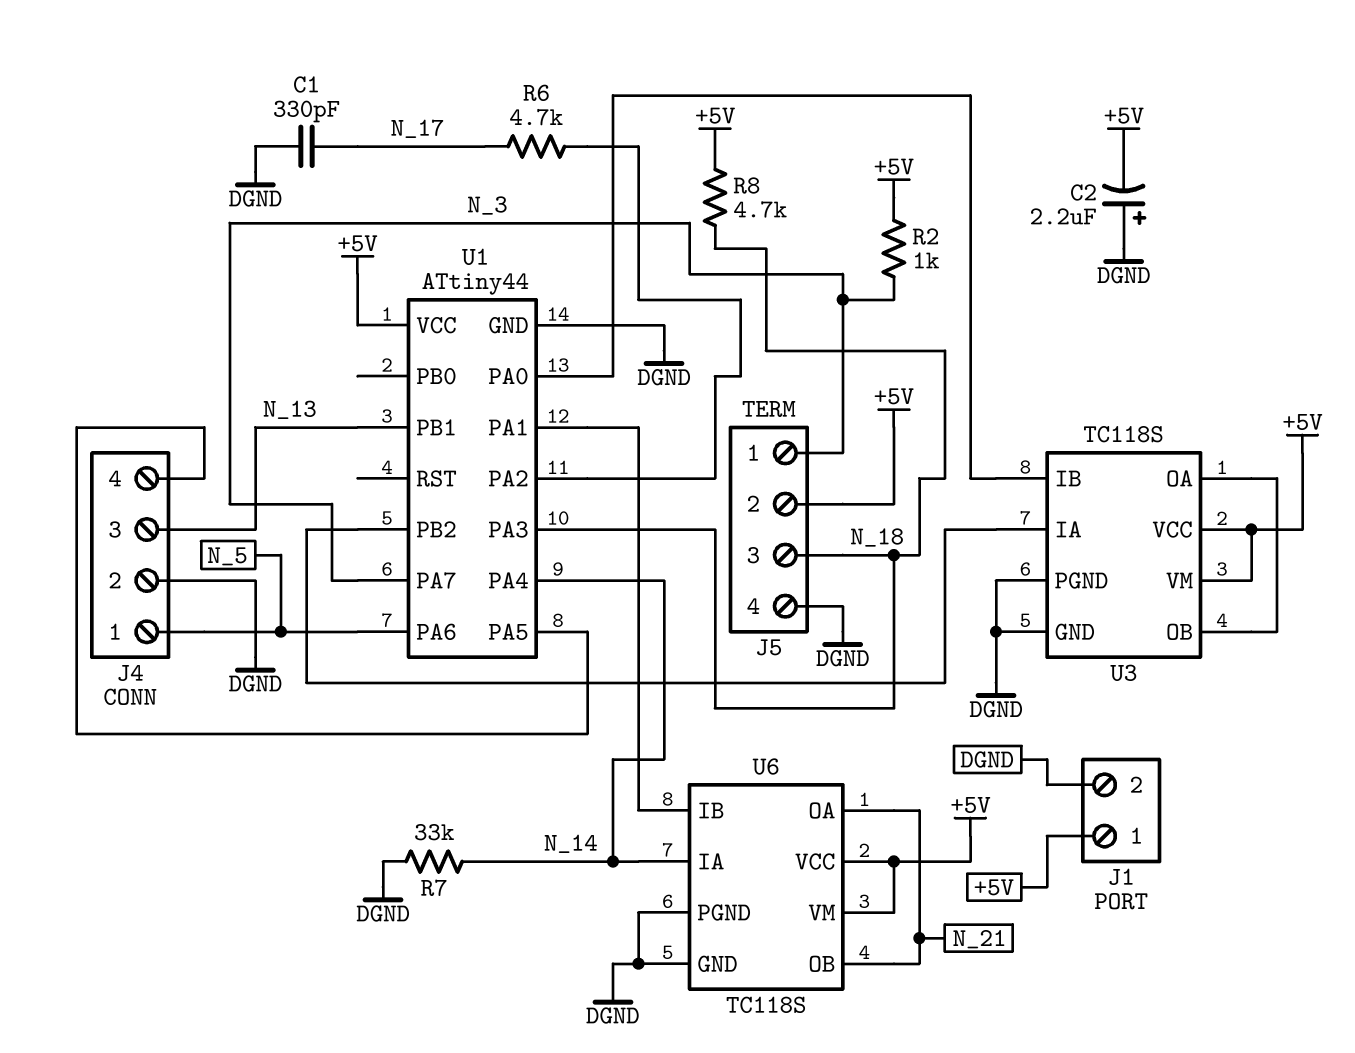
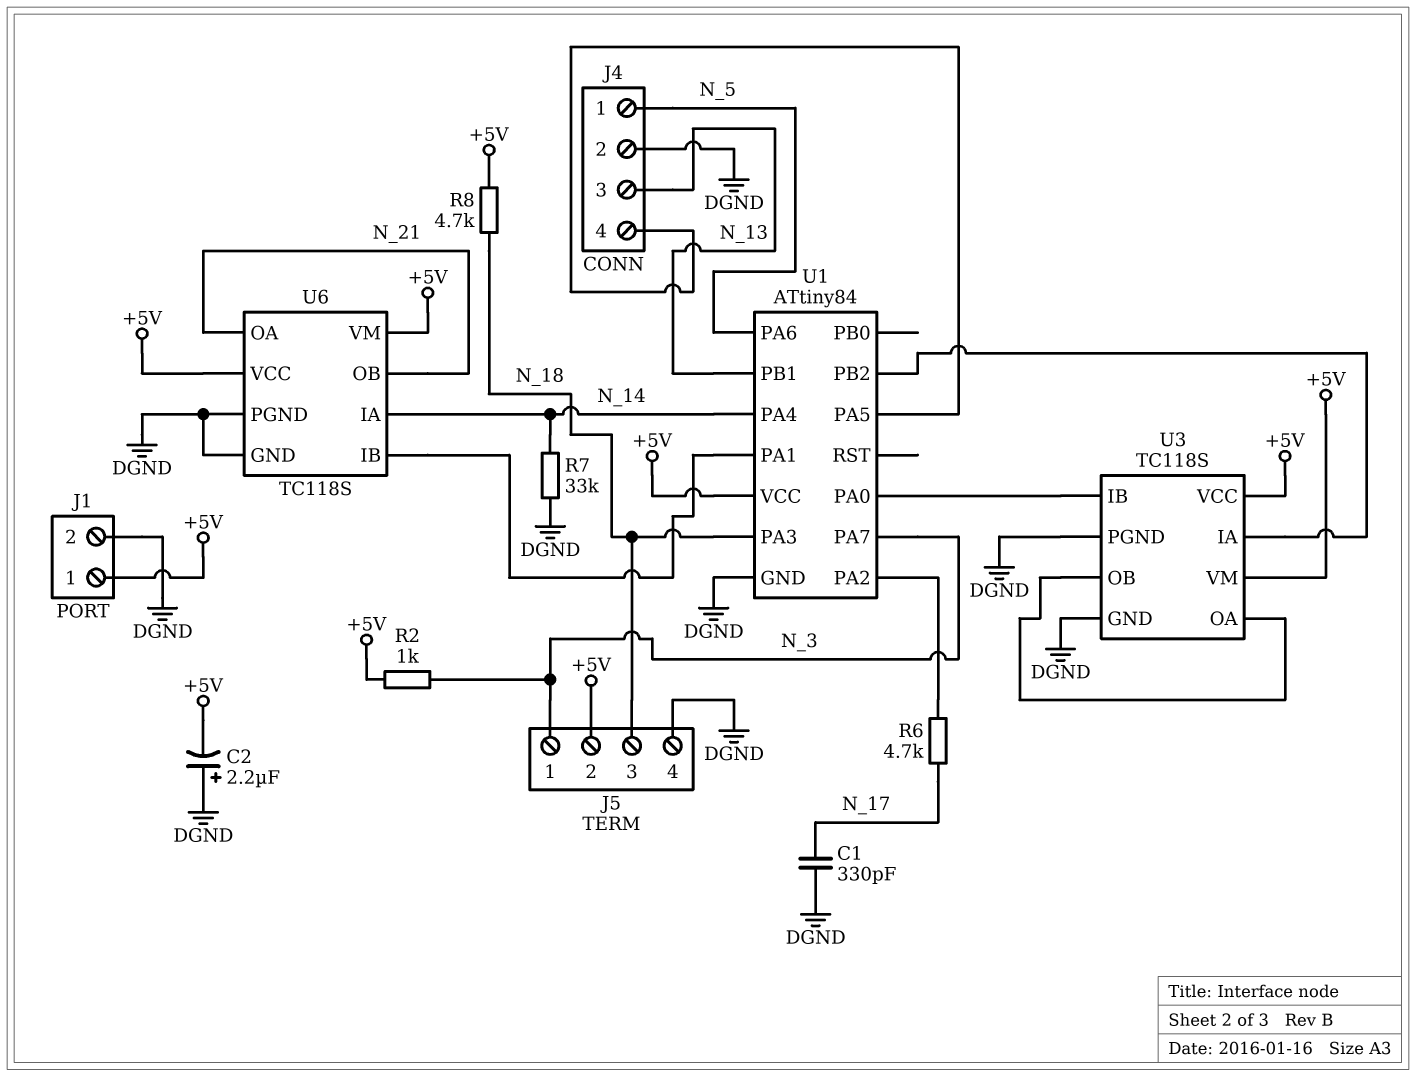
U1: ATtiny44 -> ATtiny84

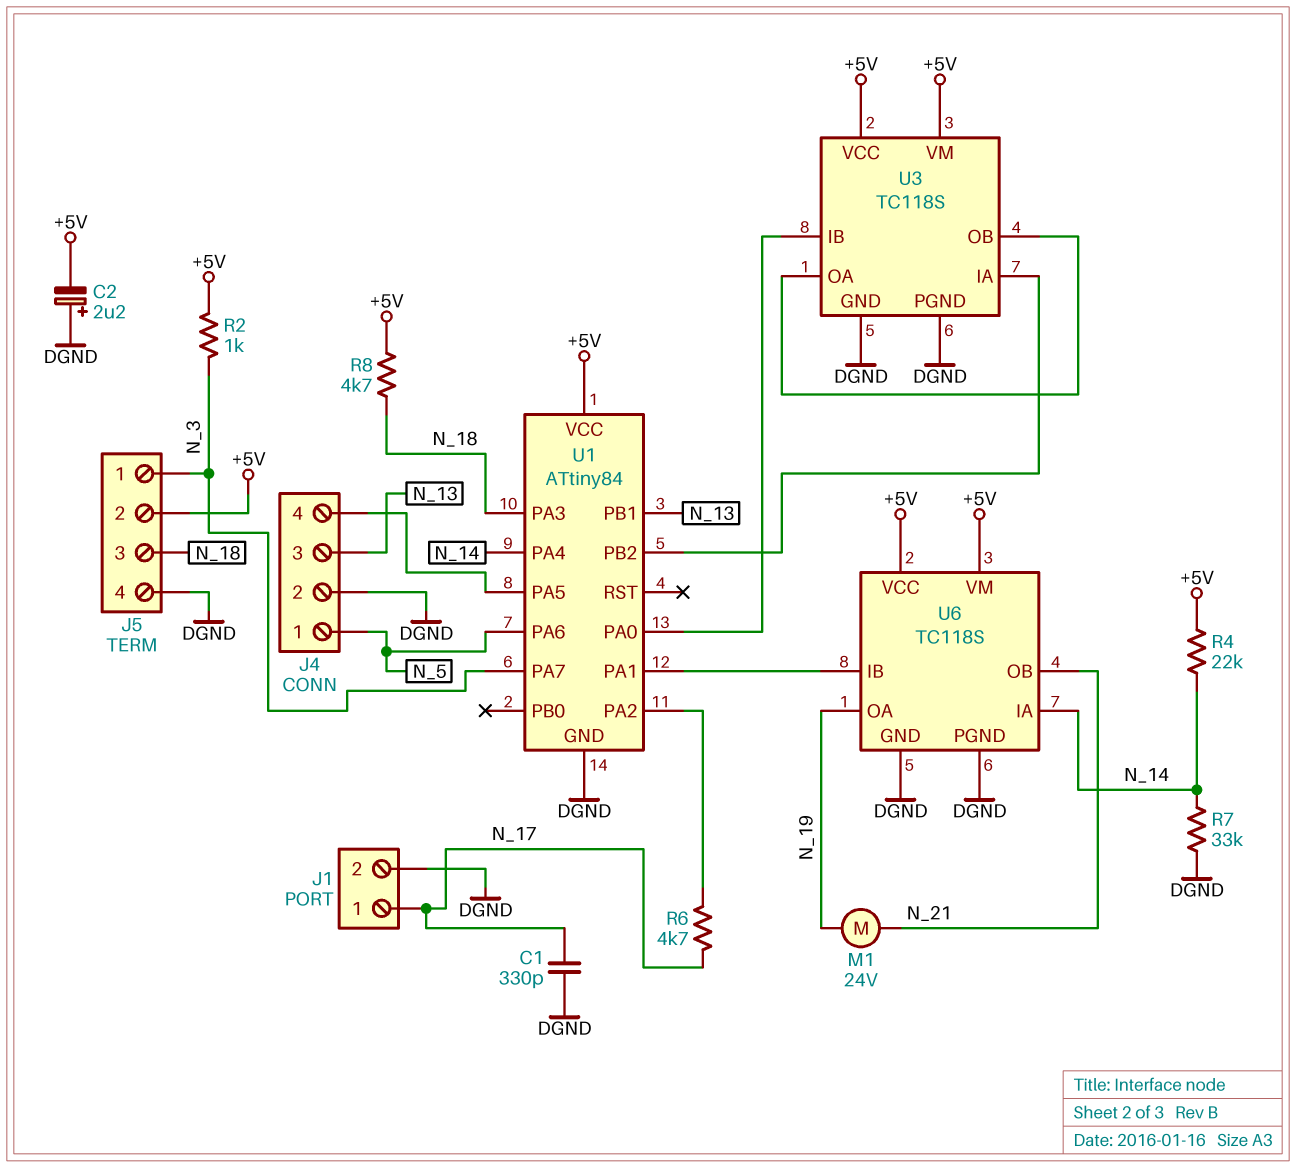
J1 pin 1: +5V -> N_17
M1: none -> motor 24V (N_19, N_21)
R4: none -> 22k (+5V, N_14)
U6 pin OA: N_21 -> N_19

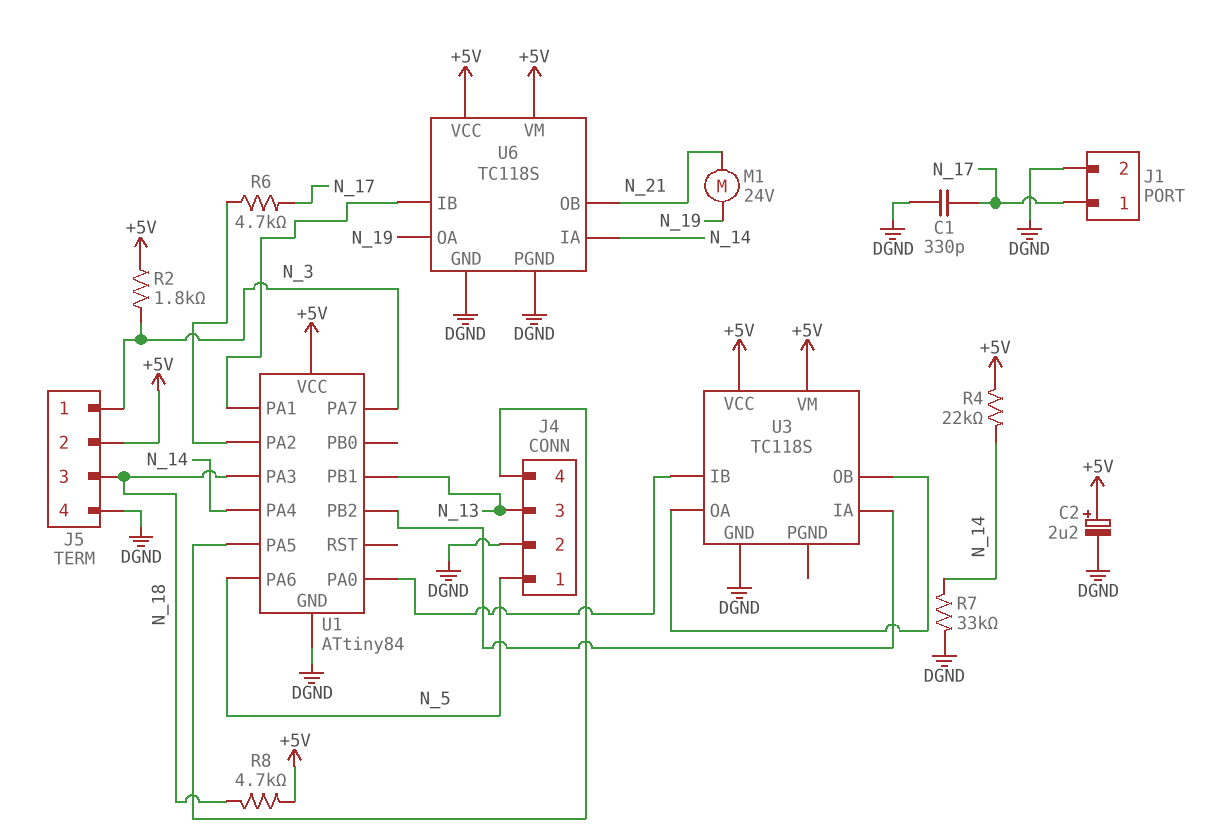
C2: 2.2uF (plus DGND, minus +5V) -> 2.2uF (plus +5V, minus DGND)
R2: 1k (+5V, N_3) -> 1.8k (+5V, N_3)
U3 pin PGND: DGND -> none

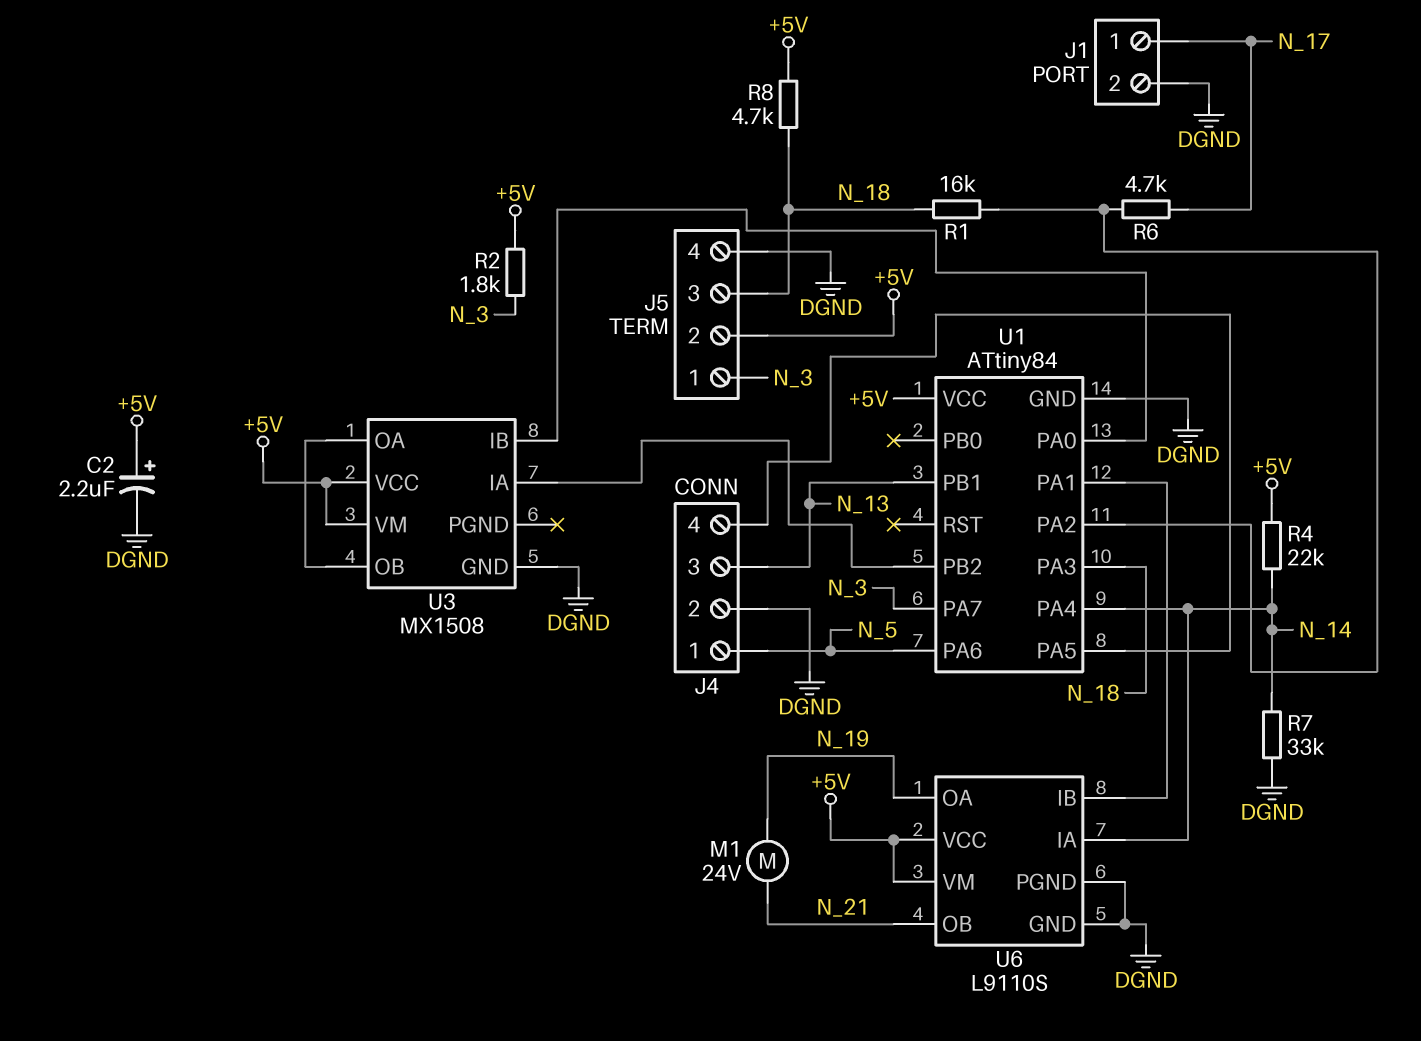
C1: 330pF (DGND, N_17) -> none
R1: none -> 16k (N_18, U1/PA2)
U3: TC118S -> MX1508
U6: TC118S -> L9110S

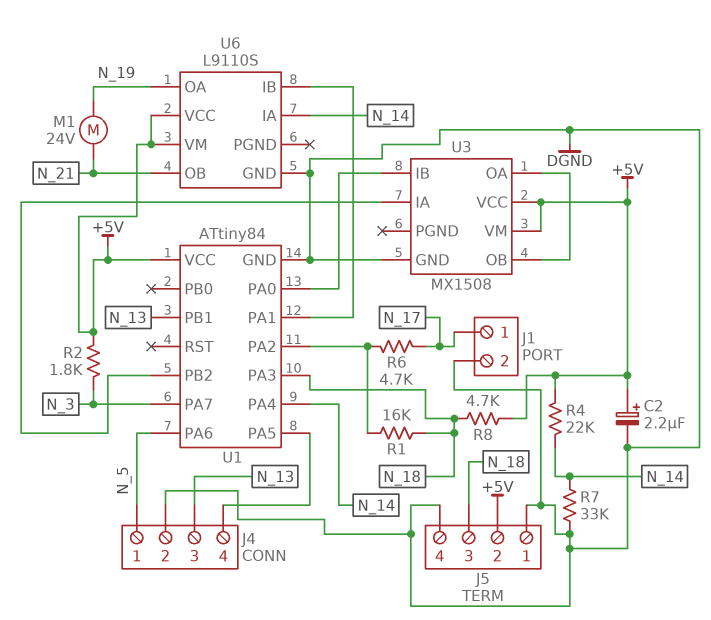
J5 pin 1: N_3 -> DGND
U6 pin PGND: DGND -> none

